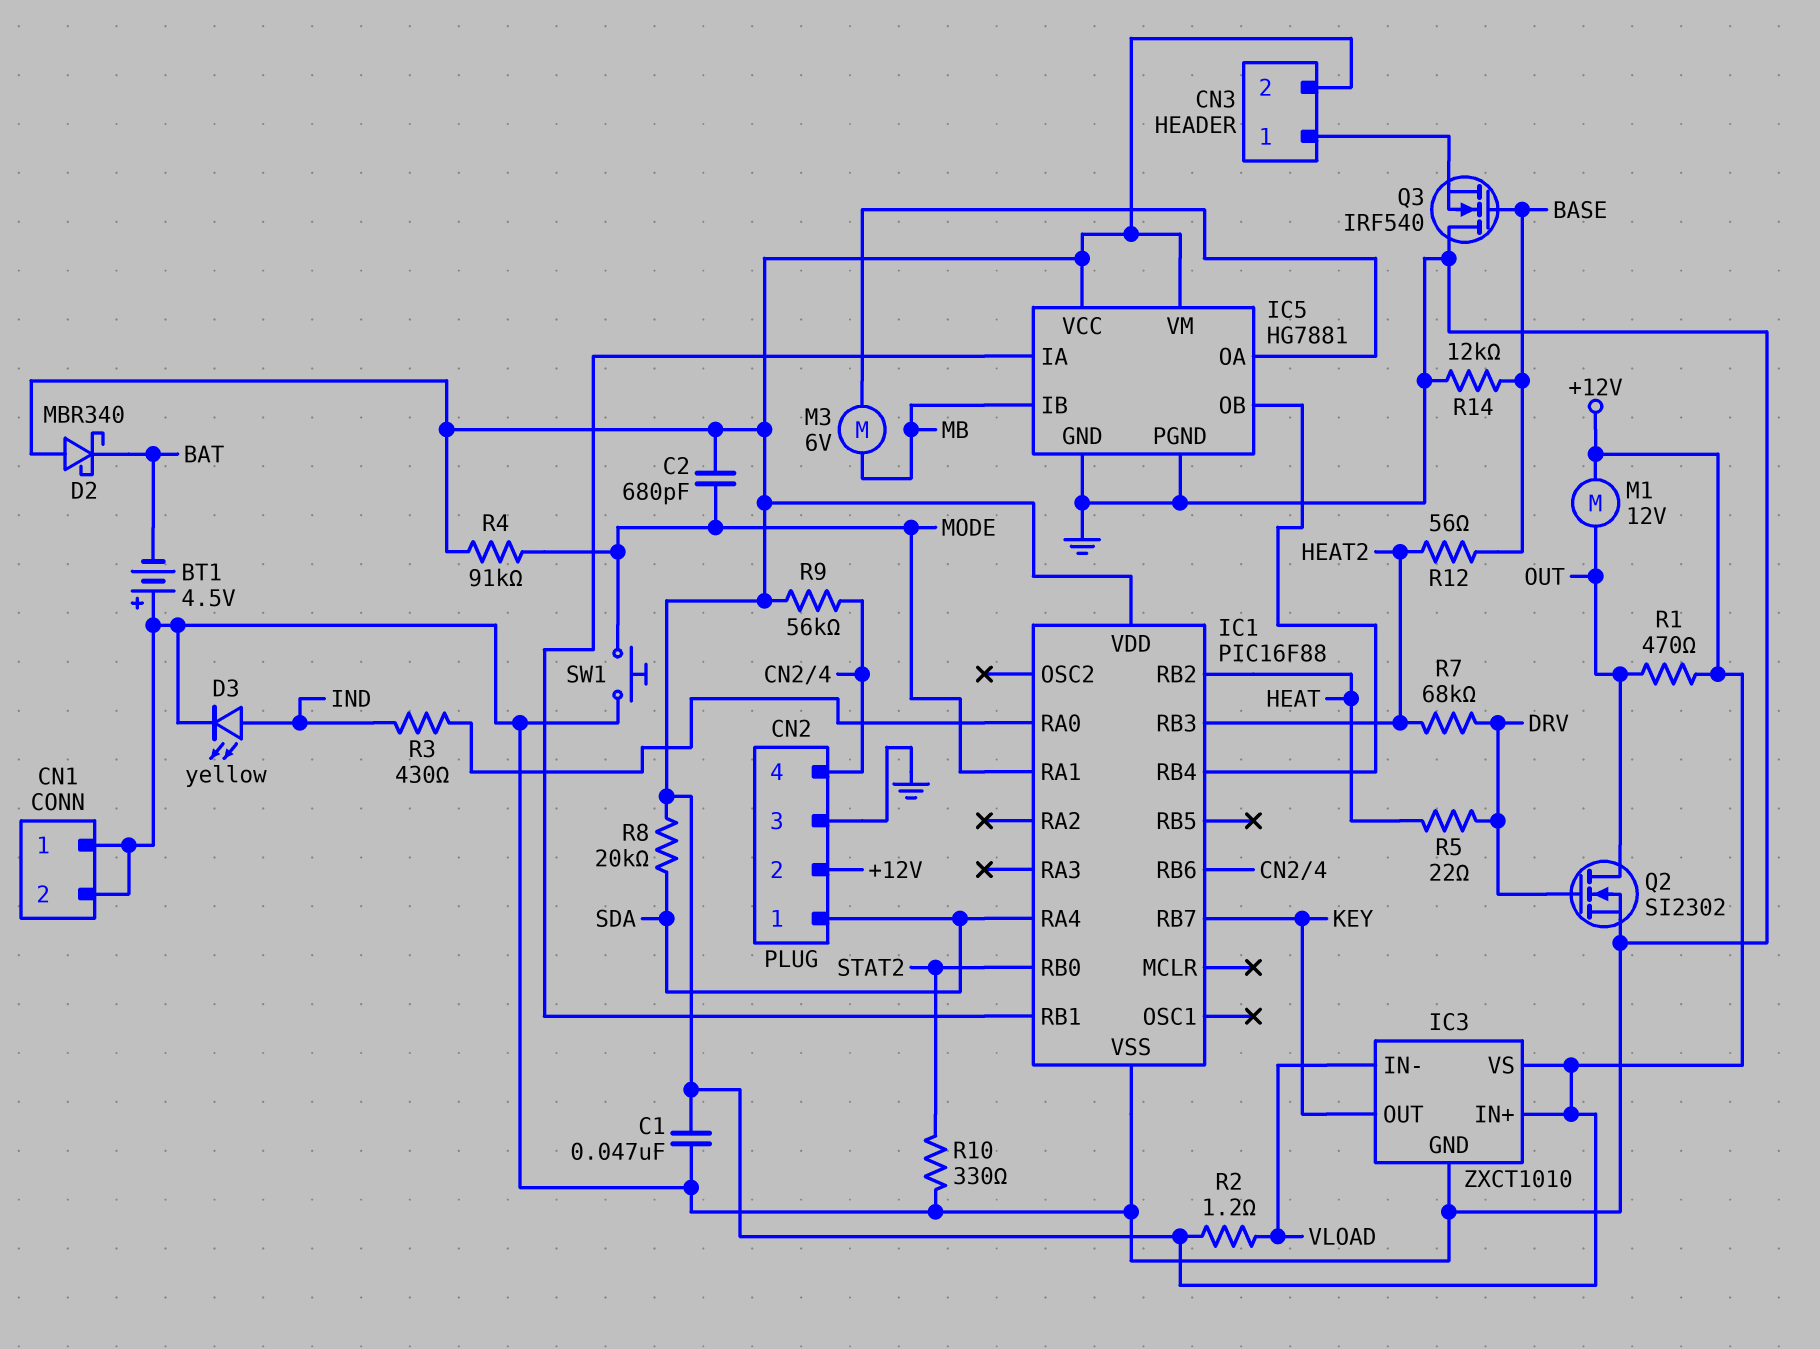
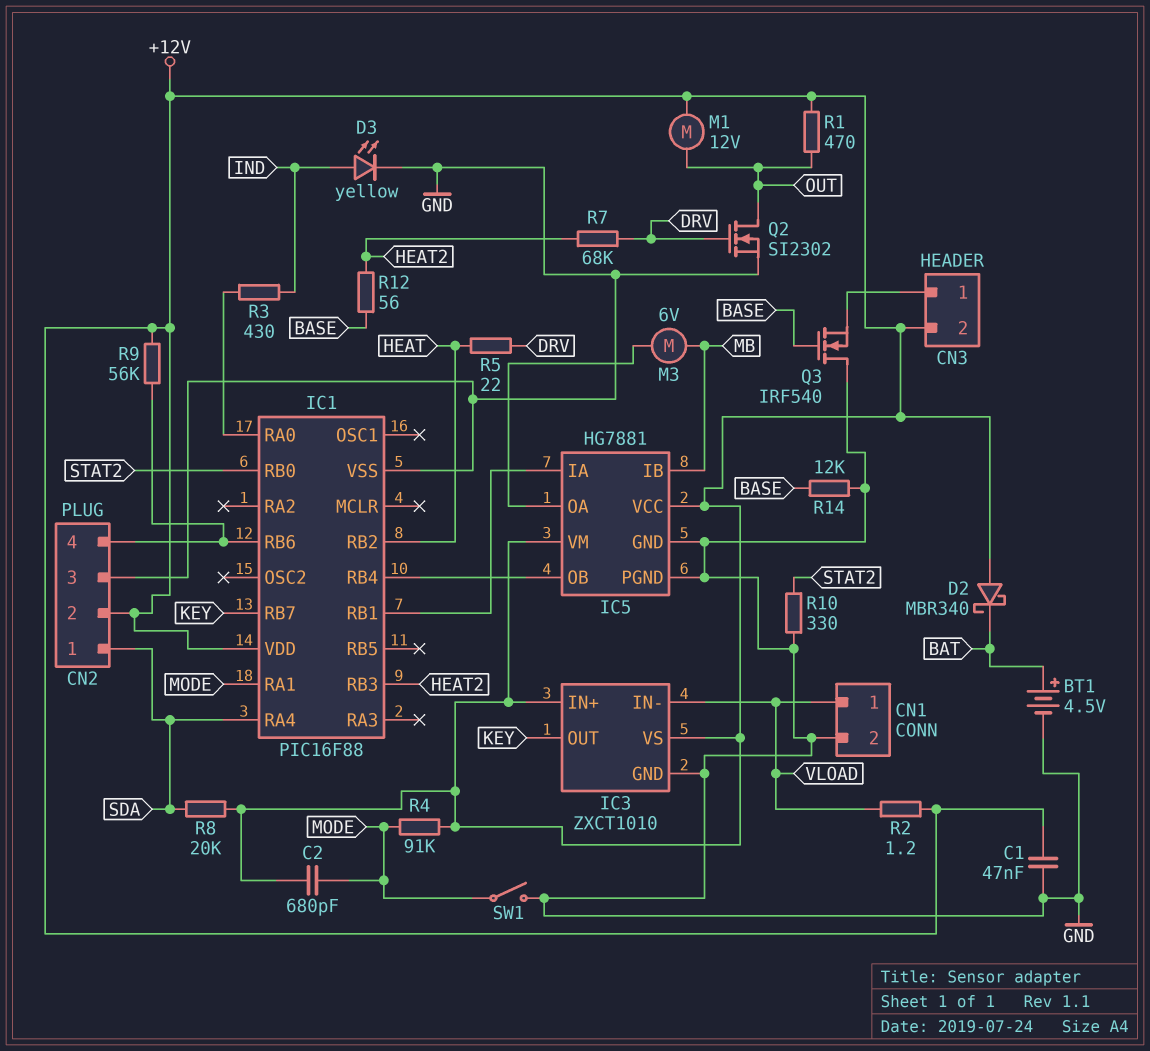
BT1: 4.5V (plus GND, minus BAT) -> 4.5V (plus BAT, minus GND)
CN1 pin 1: GND -> VLOAD
SW1: button (GND, MODE) -> switch (GND, MODE)

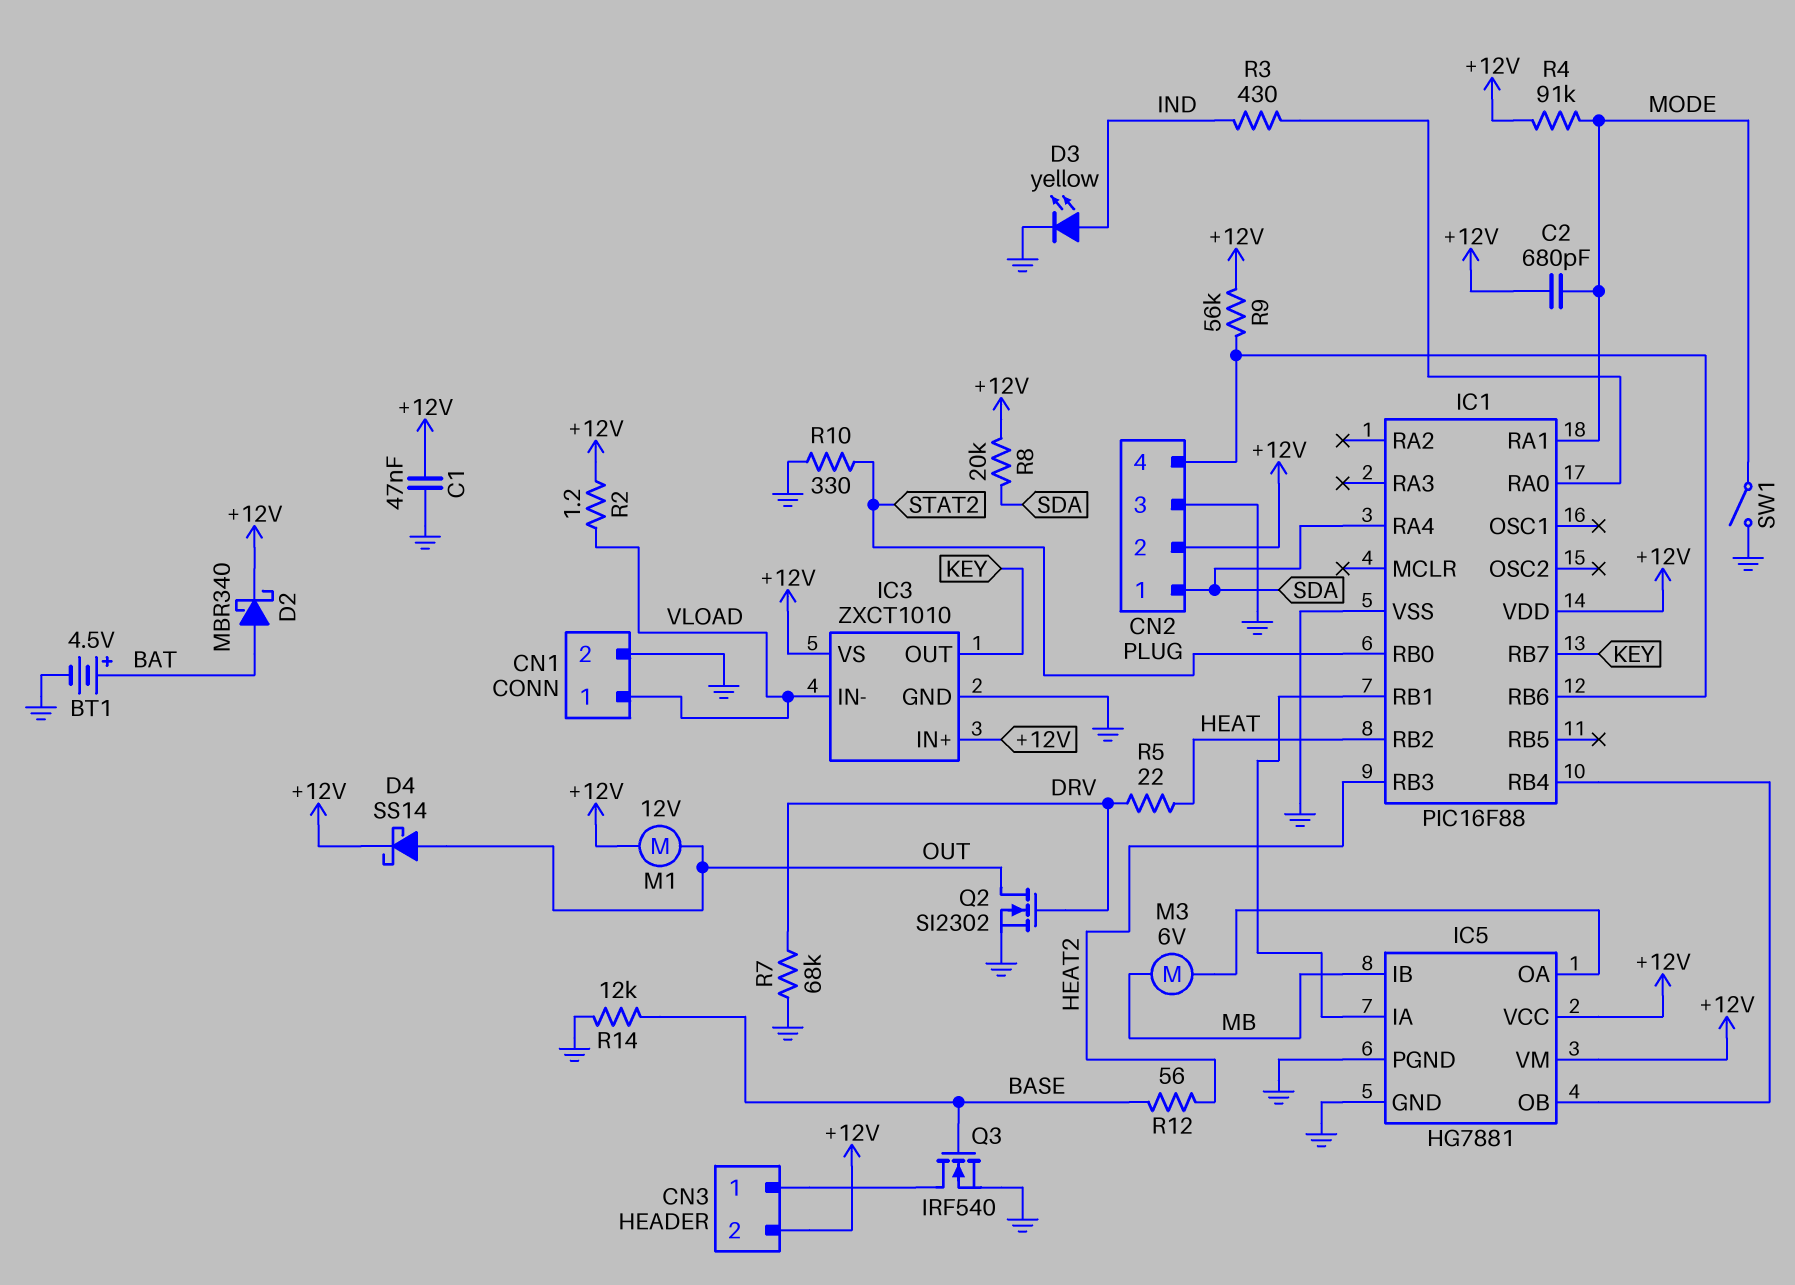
D2: schottky MBR340 (A +12V, K BAT) -> schottky MBR340 (A BAT, K +12V)
D4: none -> schottky SS14 (A OUT, K +12V)
Q3: NMOS IRF540 (G BASE, D GND, S CN3/1) -> NMOS IRF540 (G BASE, D CN3/1, S GND)
R1: 470 (+12V, OUT) -> none
R7: 68k (DRV, HEAT2) -> 68k (DRV, GND)

